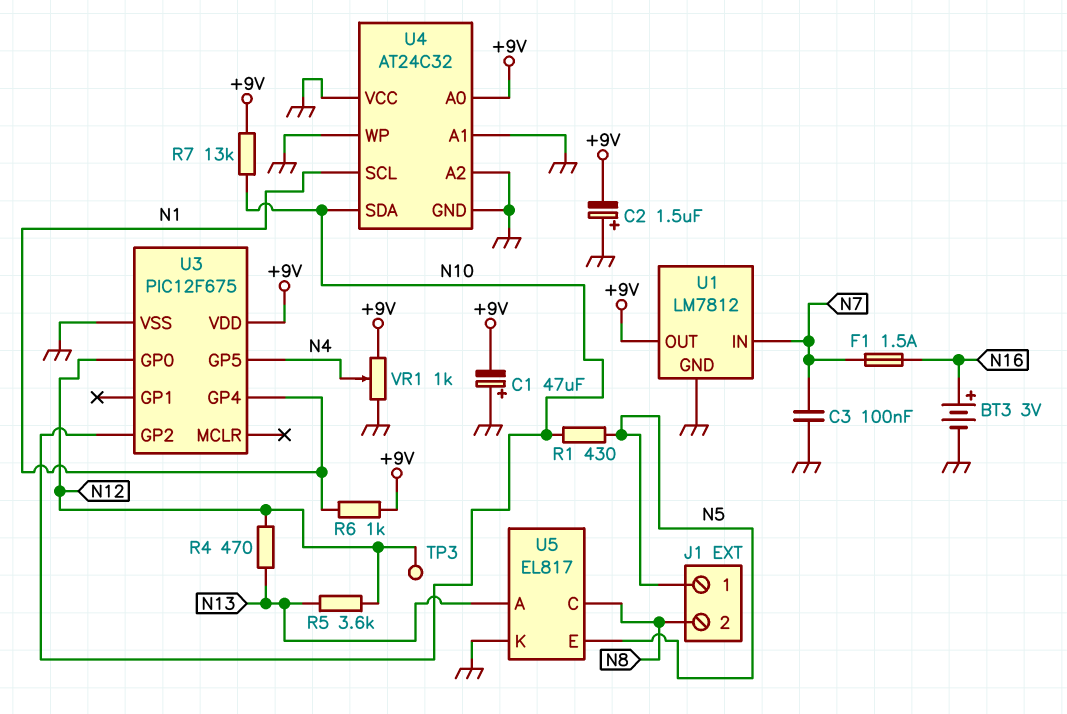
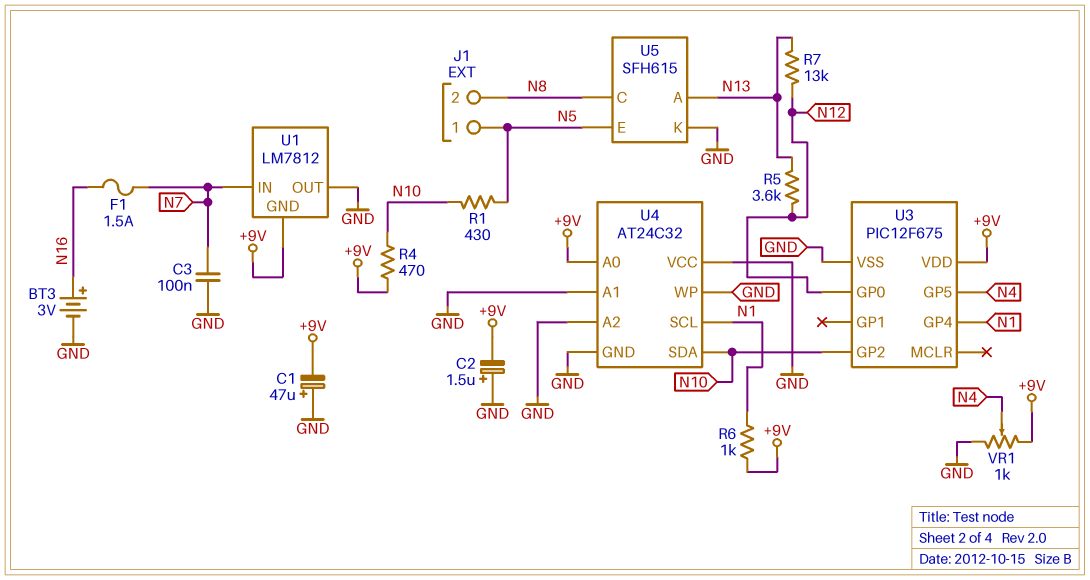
R4: 470 (N12, N13) -> 470 (+9V, N10)
R7: 13k (+9V, N10) -> 13k (N12, N13)
TP3: test point (N12) -> none
U1 pin GND: GND -> +9V
U1 pin OUT: +9V -> GND
U5: EL817 -> SFH615

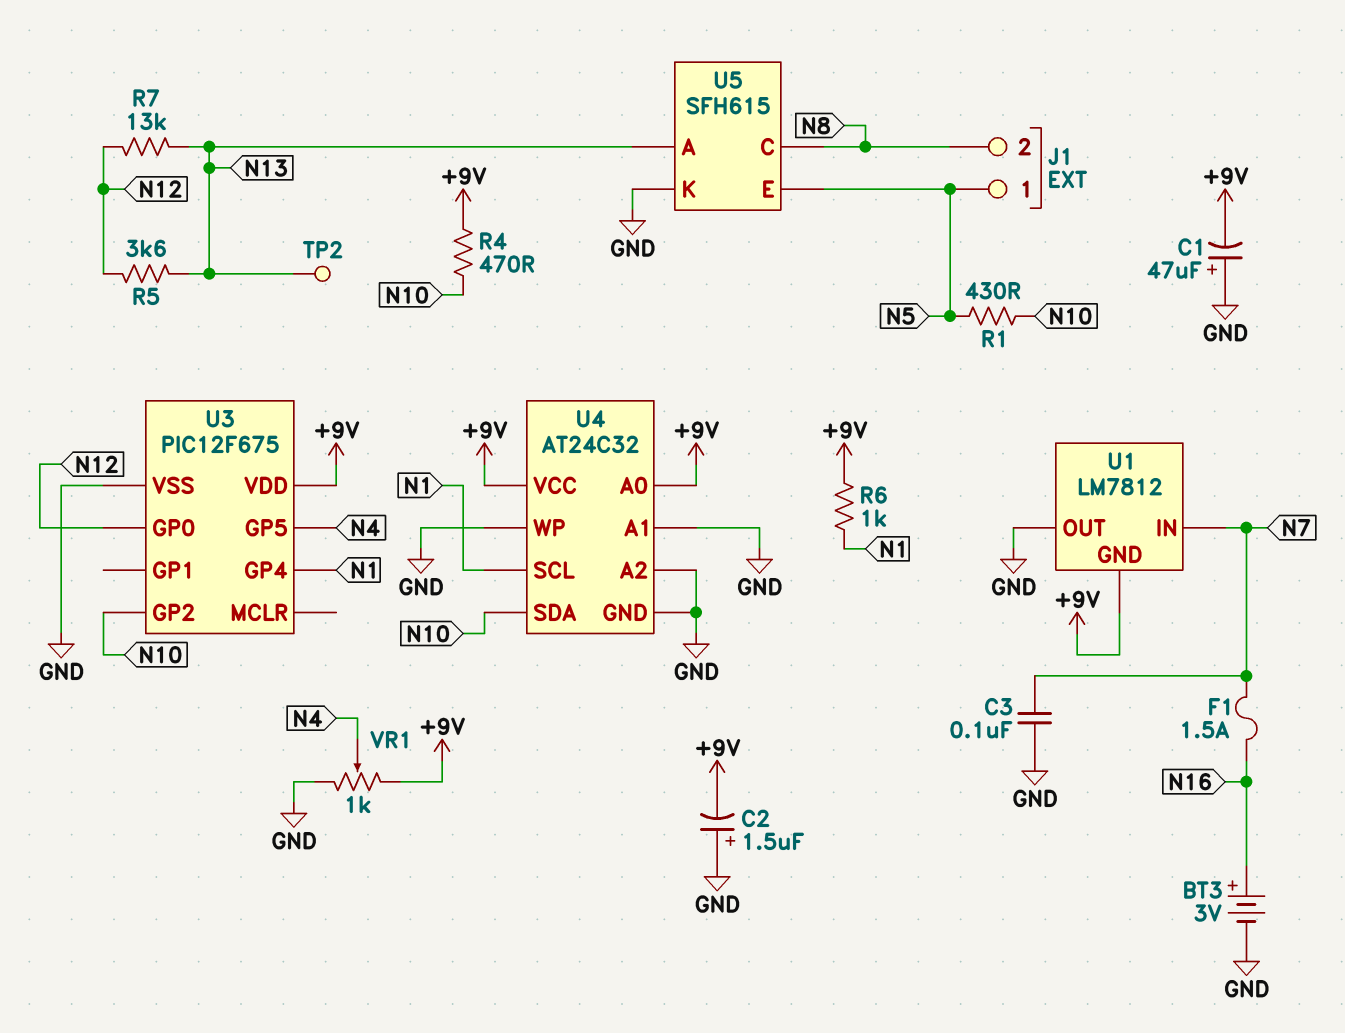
TP2: none -> test point (N13)
U4 pin VCC: GND -> +9V

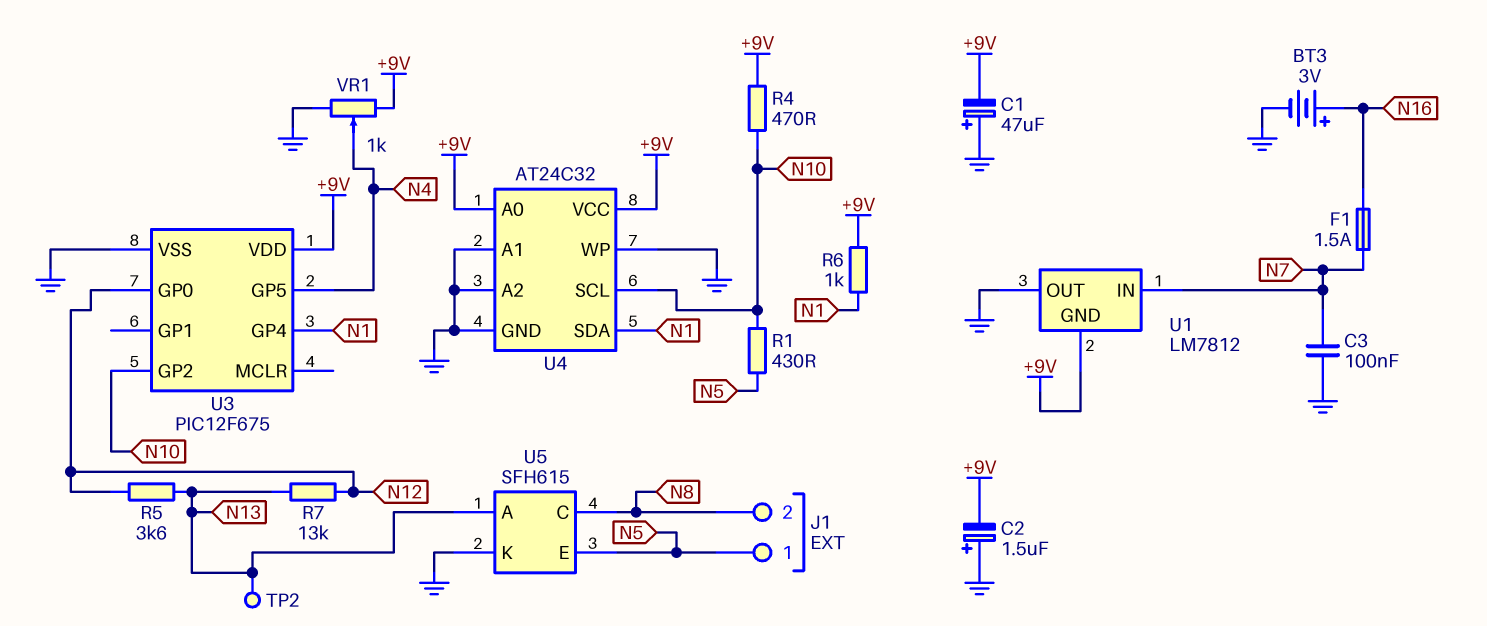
U4 pin SCL: N1 -> N10
U4 pin SDA: N10 -> N1

